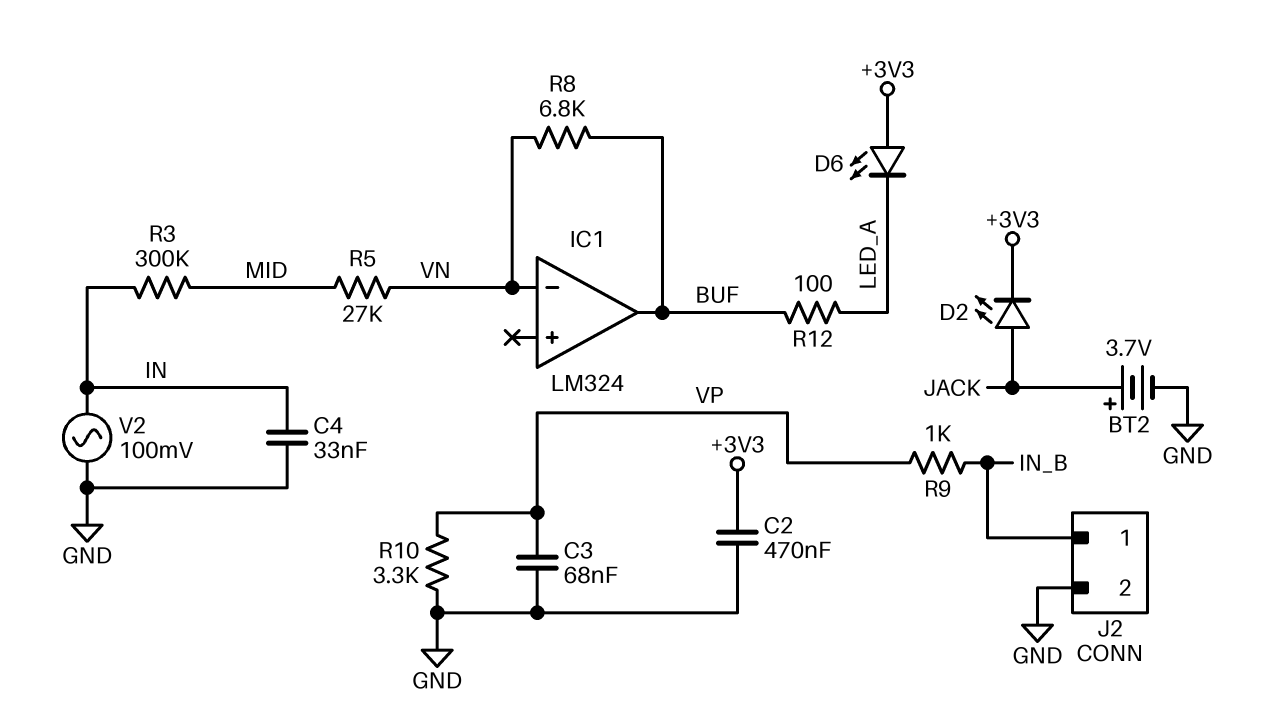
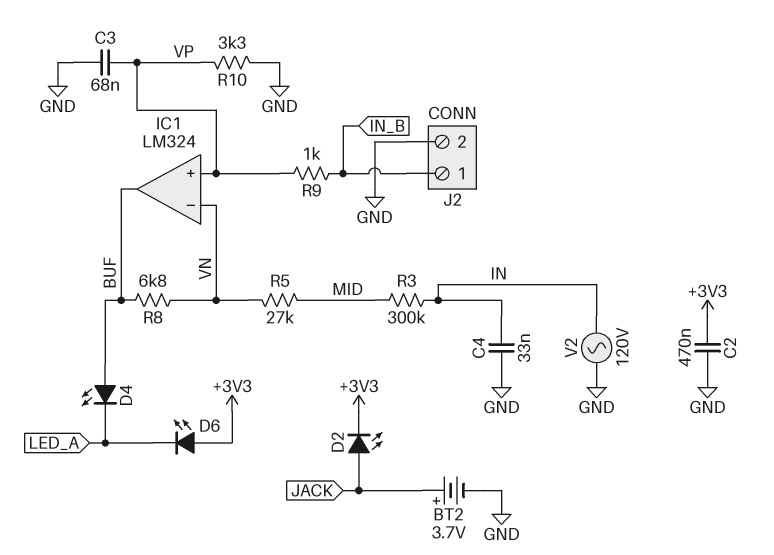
D4: none -> LED (A BUF, K LED_A)
IC1 pin in+: none -> VP
R12: 100 (BUF, LED_A) -> none
V2: AC 100mV (GND, IN) -> AC 120V (GND, IN)

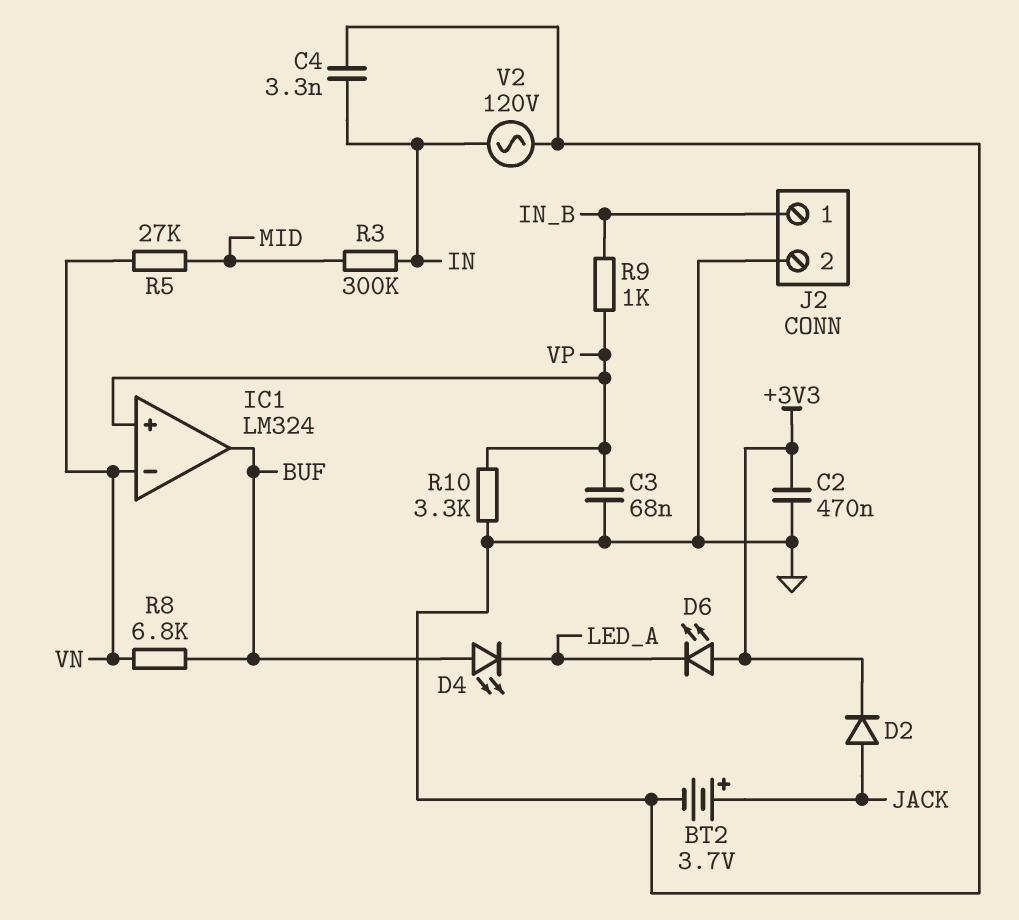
C4: 33nF (GND, IN) -> 3.3nF (GND, IN)
D2: LED (A JACK, K +3V3) -> diode (A JACK, K +3V3)

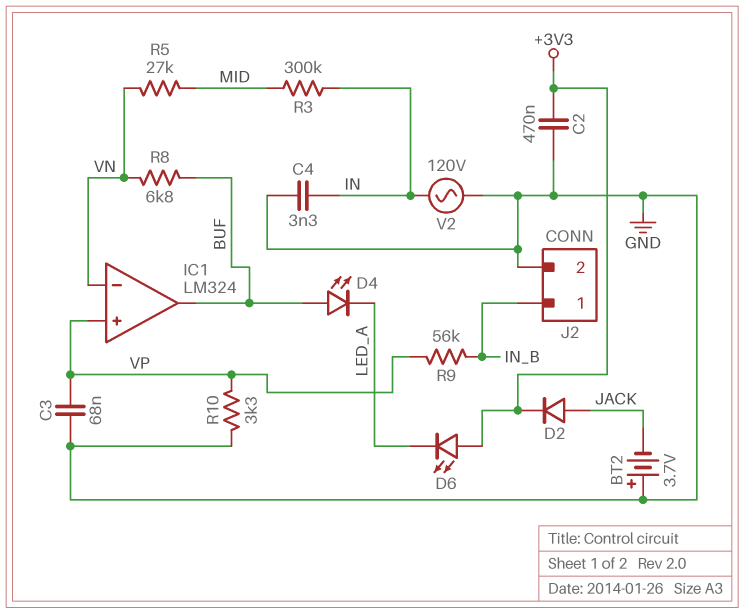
BT2: 3.7V (plus JACK, minus GND) -> 3.7V (plus GND, minus JACK)
R9: 1k (IN_B, VP) -> 56k (IN_B, VP)

